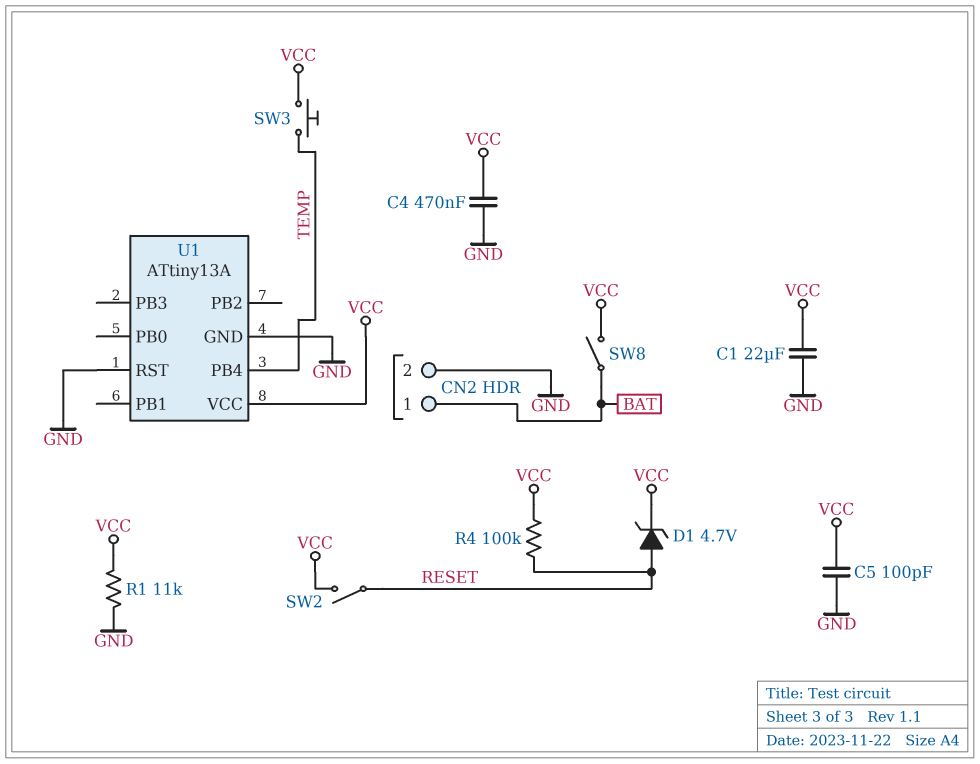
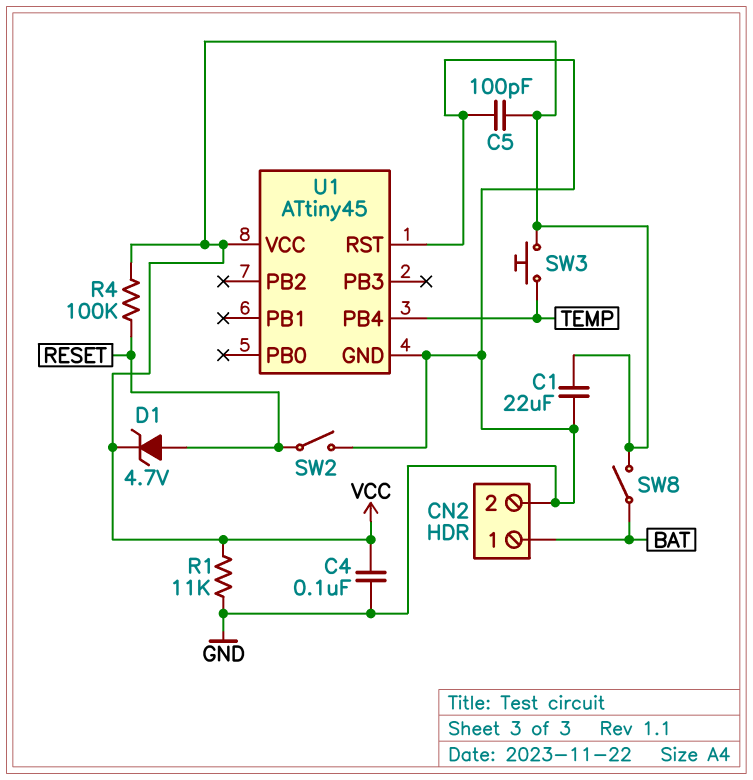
C4: 470nF (GND, VCC) -> 100nF (GND, VCC)
SW2: switch (RESET, VCC) -> switch (GND, RESET)
U1: ATtiny13A -> ATtiny45

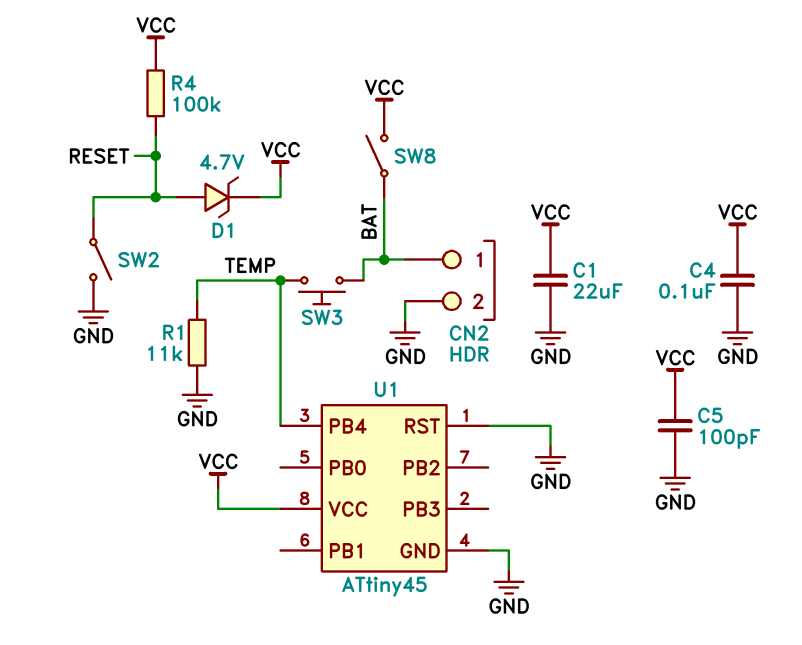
R1: 11k (GND, VCC) -> 11k (GND, TEMP)
SW3: button (TEMP, VCC) -> button (BAT, TEMP)

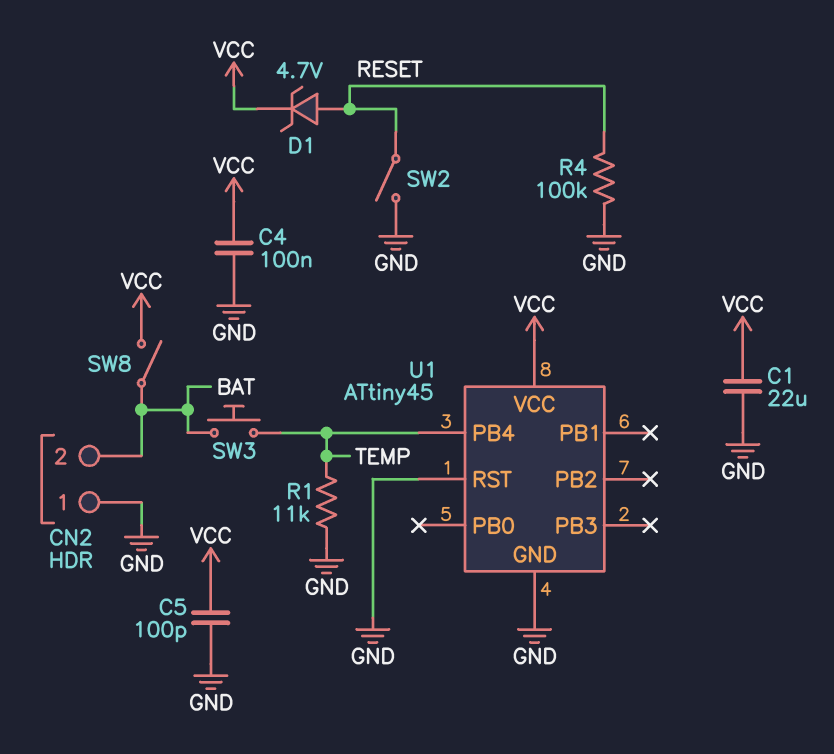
CN2 pin 1: BAT -> GND
CN2 pin 2: GND -> BAT
R4: 100k (RESET, VCC) -> 100k (GND, RESET)

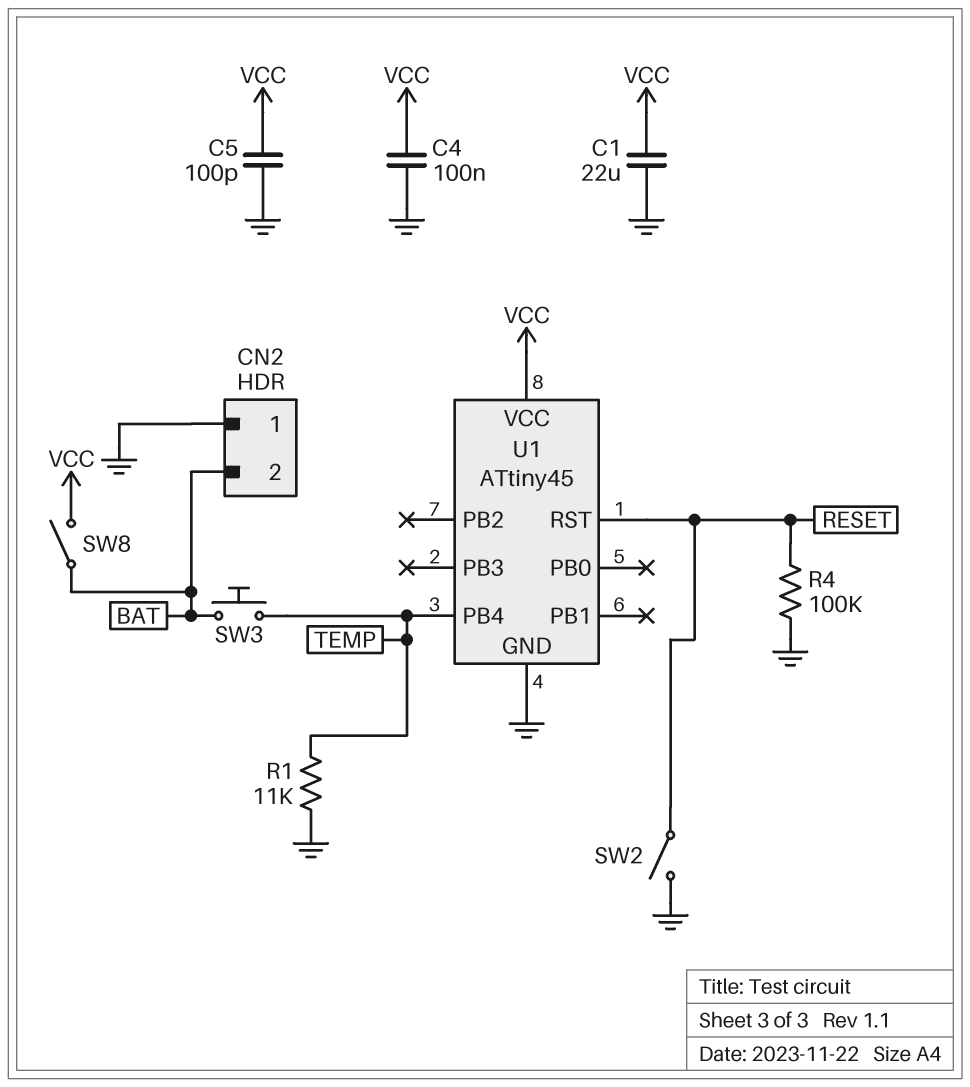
D1: zener 4.7V (A RESET, K VCC) -> none
U1 pin RST: GND -> RESET

